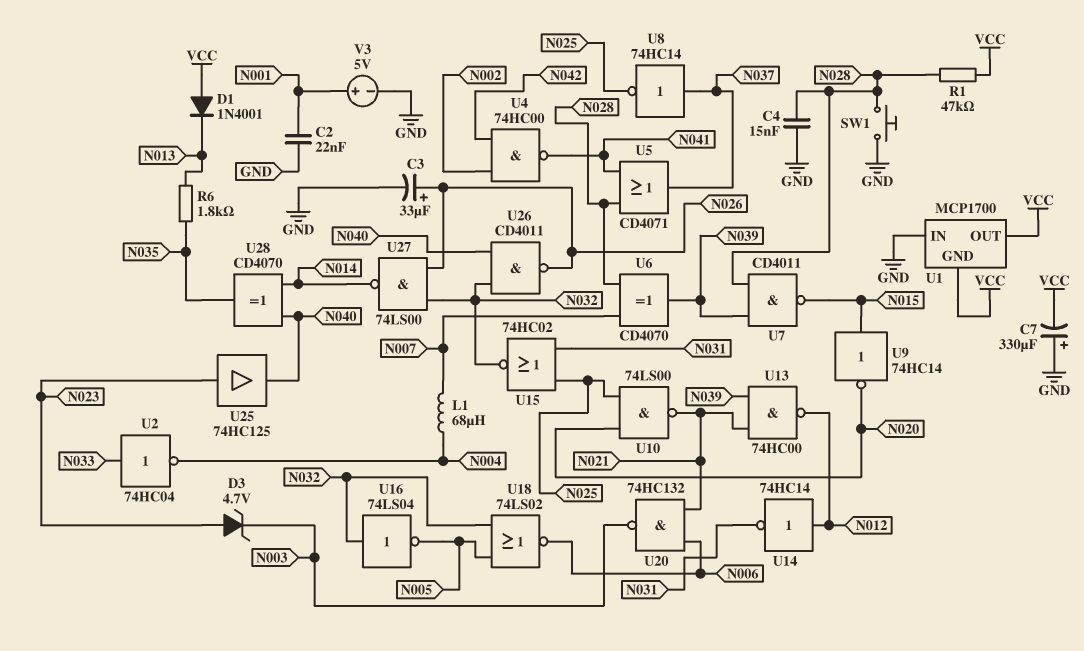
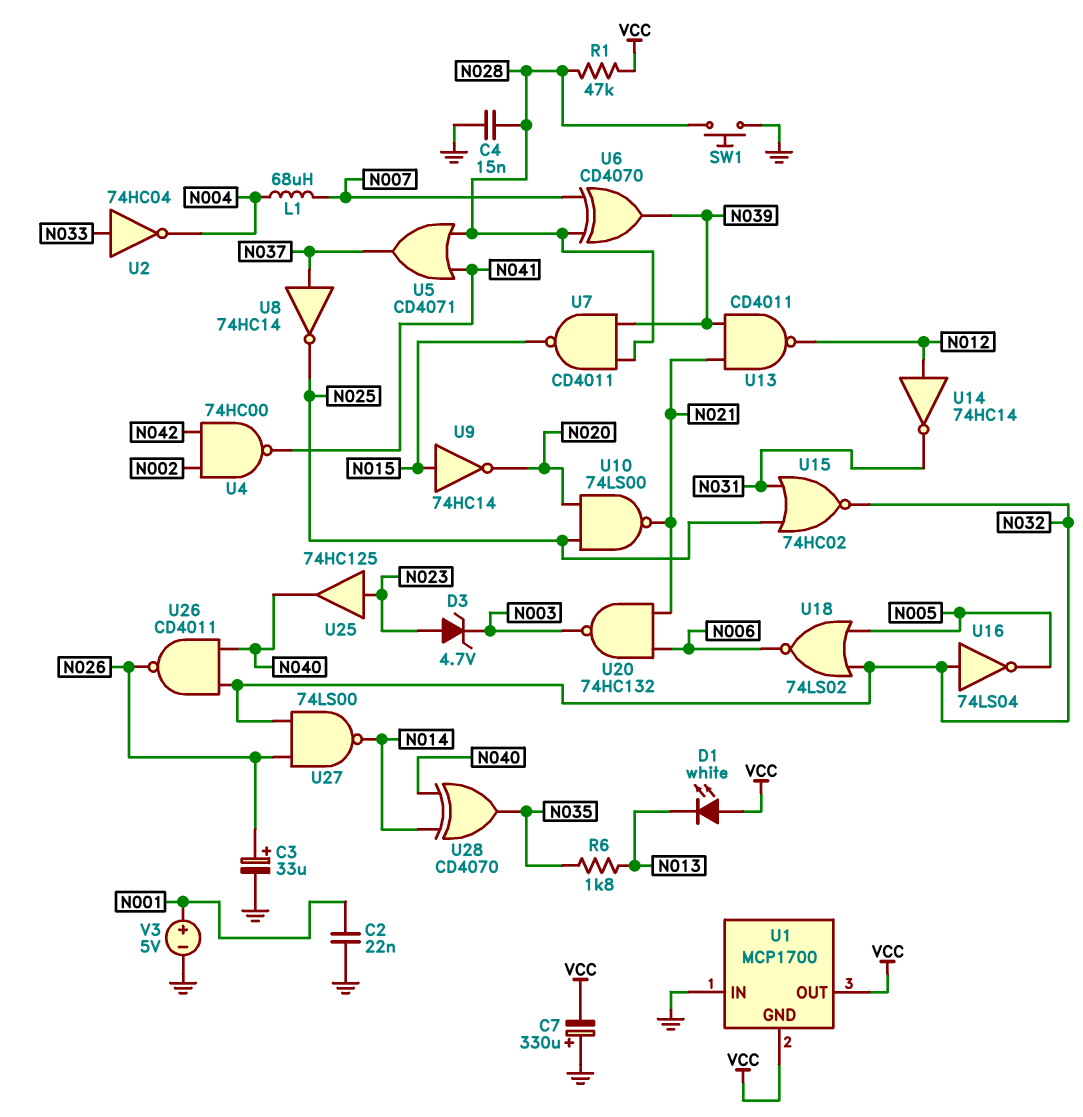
D1: diode 1N4001 (A VCC, K N013) -> LED white (A VCC, K N013)
U13: NAND 74HC00 (in N021, in N039, out N012) -> NAND CD4011 (in N021, in N039, out N012)

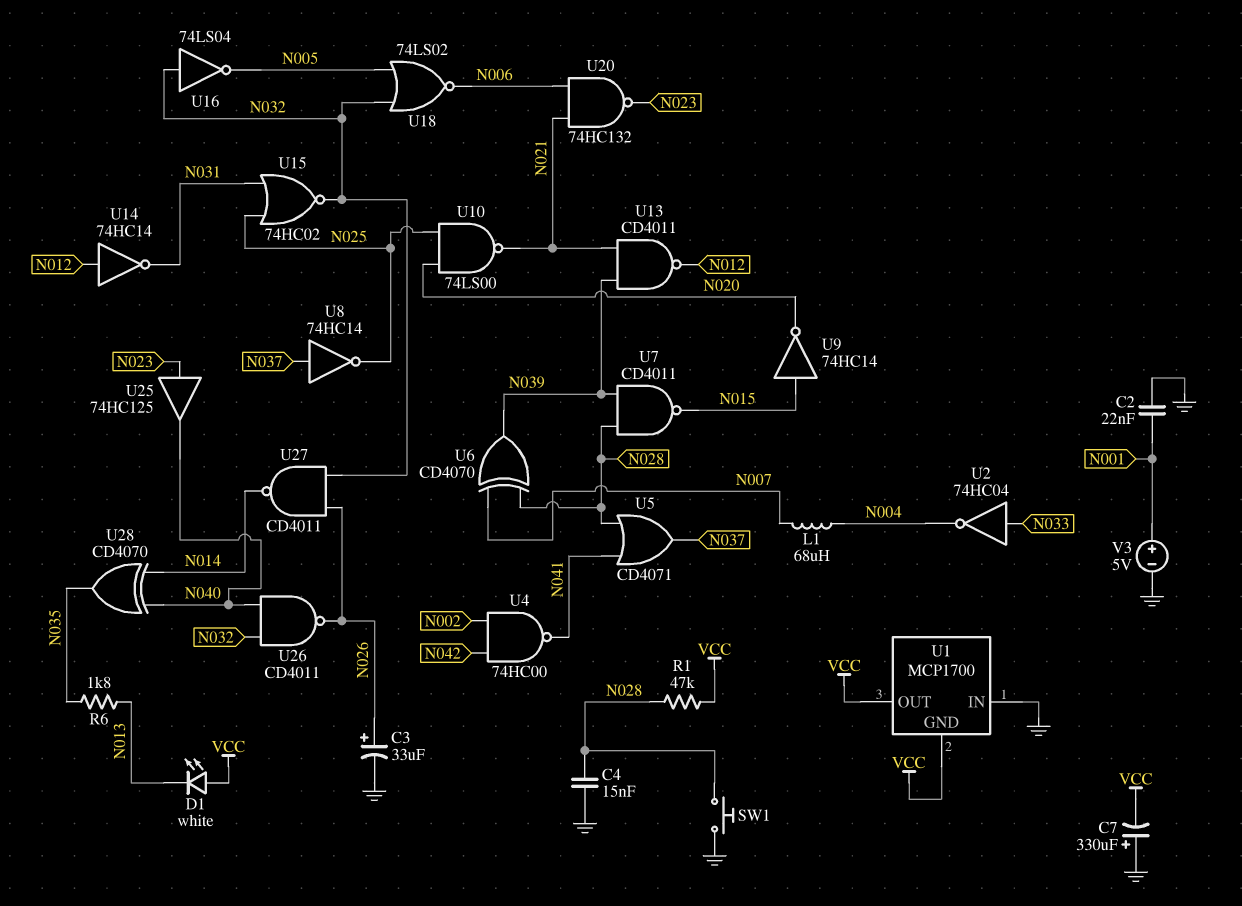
D3: zener 4.7V (A N023, K N003) -> none
U20: NAND 74HC132 (in N006, in N021, out N003) -> NAND 74HC132 (in N006, in N021, out N023)
U27: NAND 74LS00 (in N026, in N032, out N014) -> NAND CD4011 (in N026, in N032, out N014)

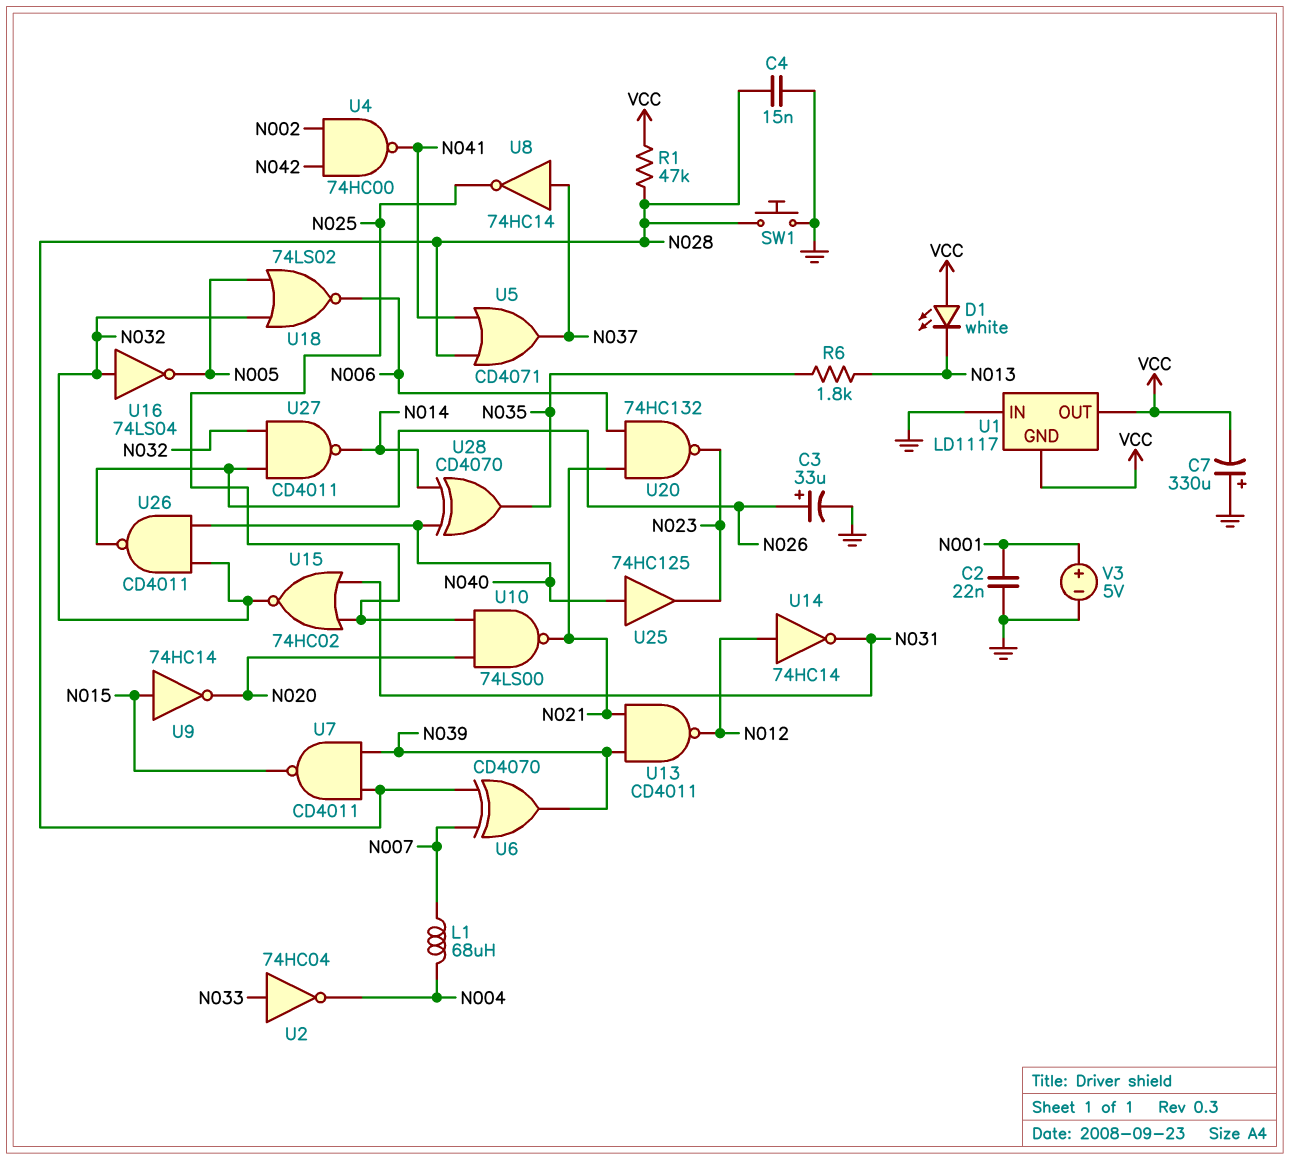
U1: MCP1700 -> LD1117
U25: buffer 74HC125 (in N023, out N040) -> buffer 74HC125 (in N040, out N023)

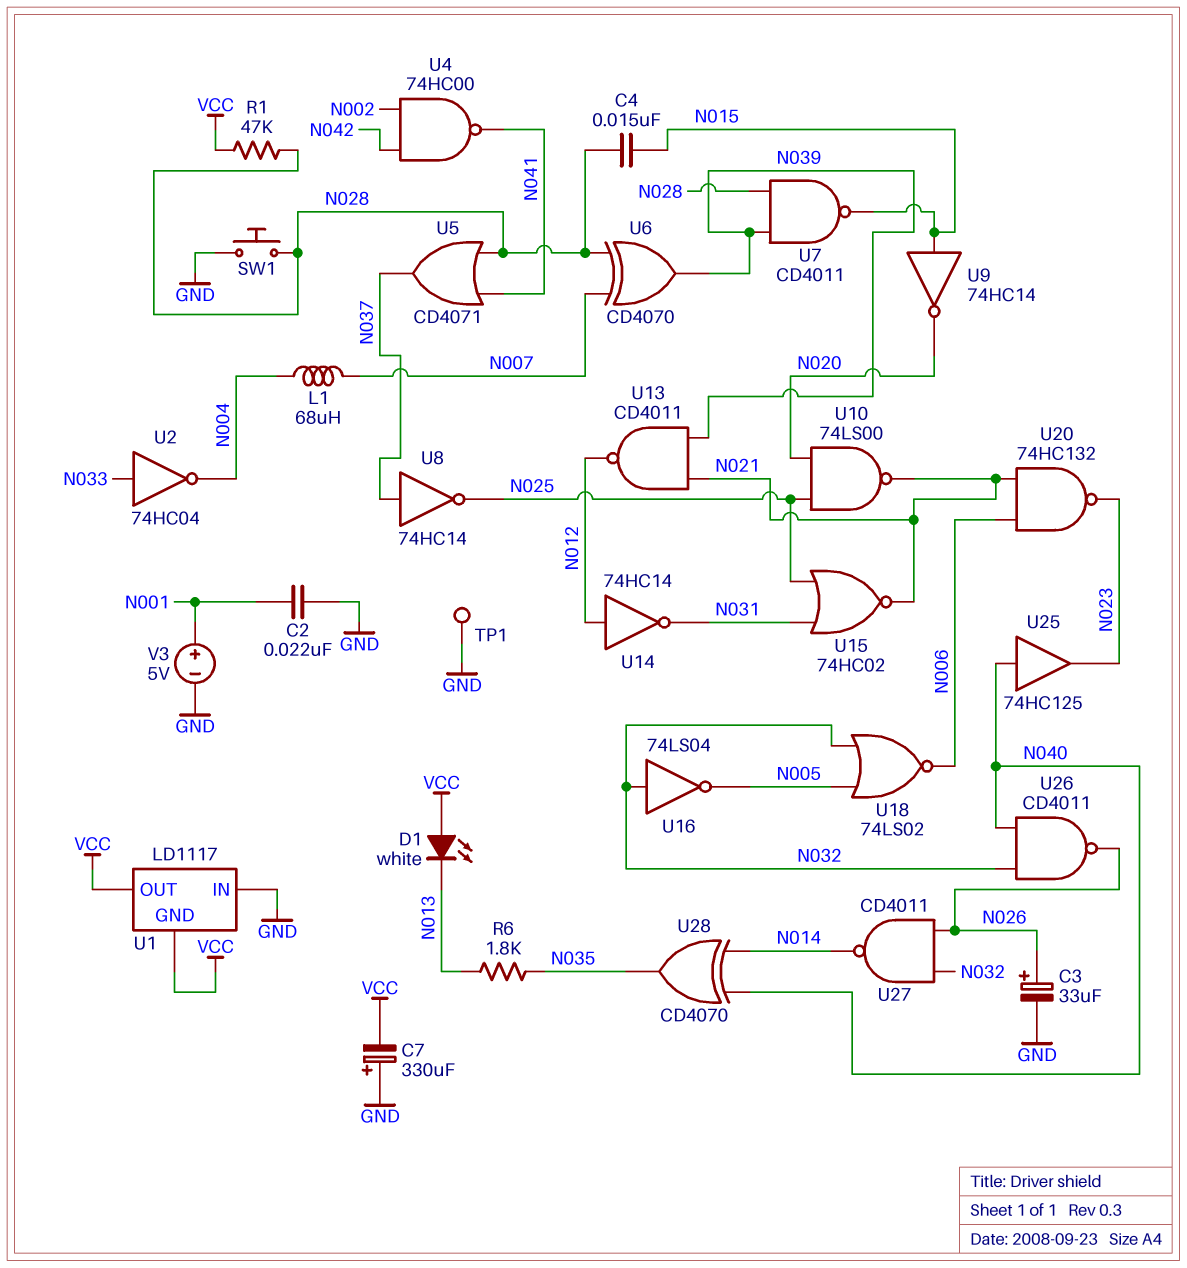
C4: 15nF (GND, N028) -> 15nF (N015, N028)
TP1: none -> test point (GND)
U15: NOR 74HC02 (in N025, in N031, out N032) -> NOR 74HC02 (in N025, in N031, out N021)

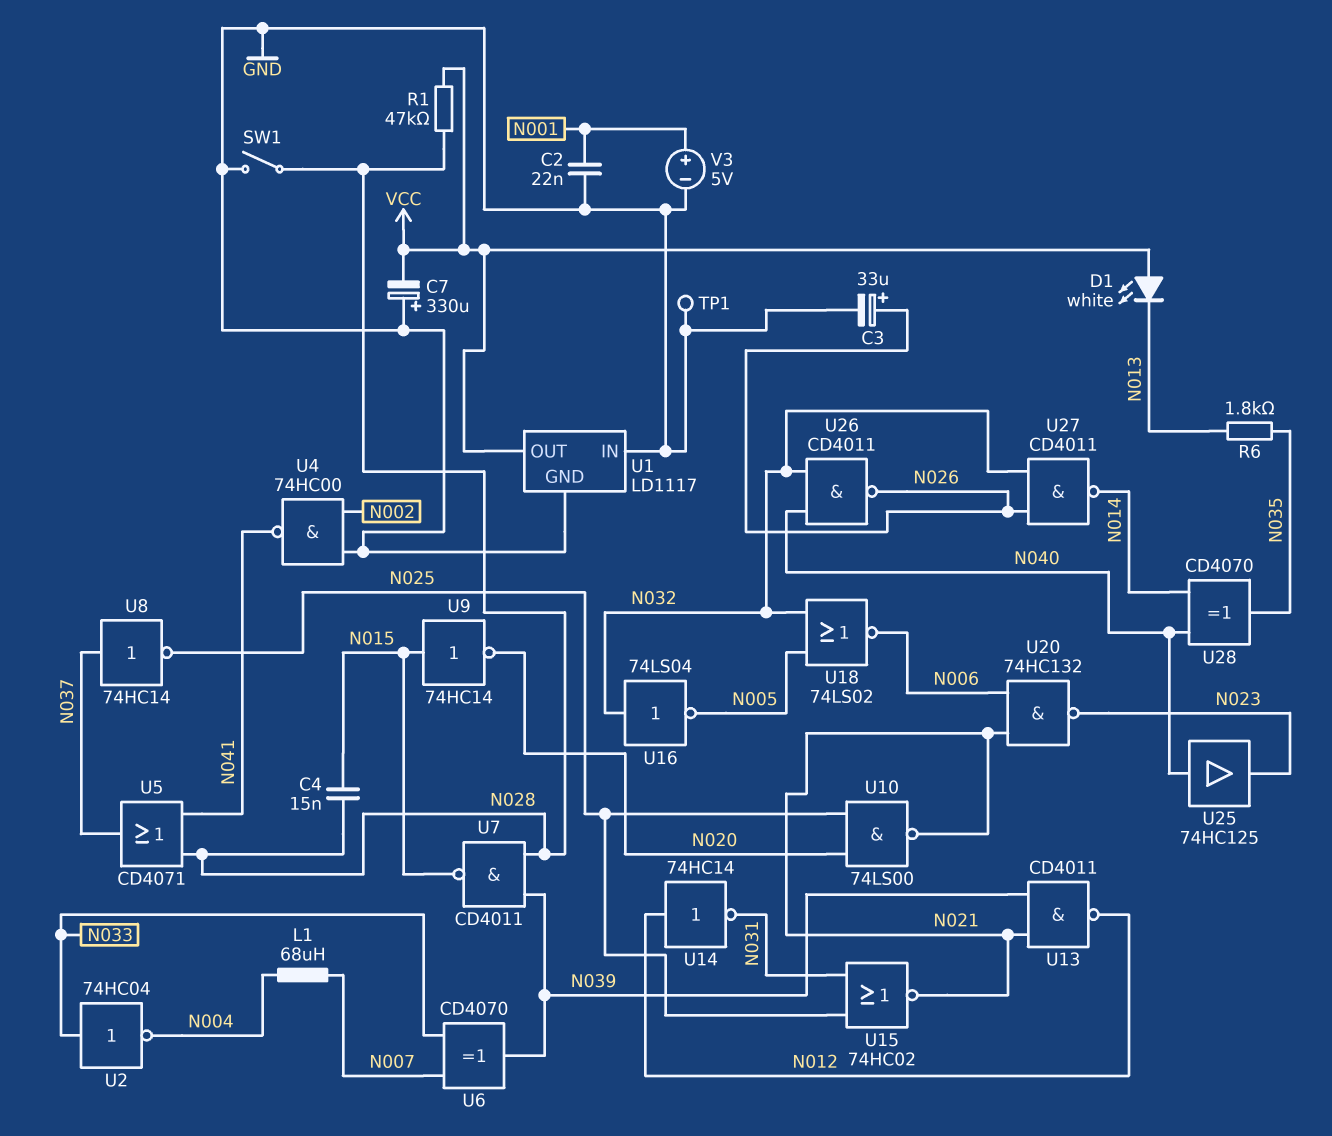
SW1: button (GND, N028) -> switch (GND, N028)
U1 pin GND: VCC -> GND
U4: NAND 74HC00 (in N002, in N042, out N041) -> NAND 74HC00 (in GND, in N002, out N041)
U6: XOR CD4070 (in N007, in N028, out N039) -> XOR CD4070 (in N007, in N033, out N039)

